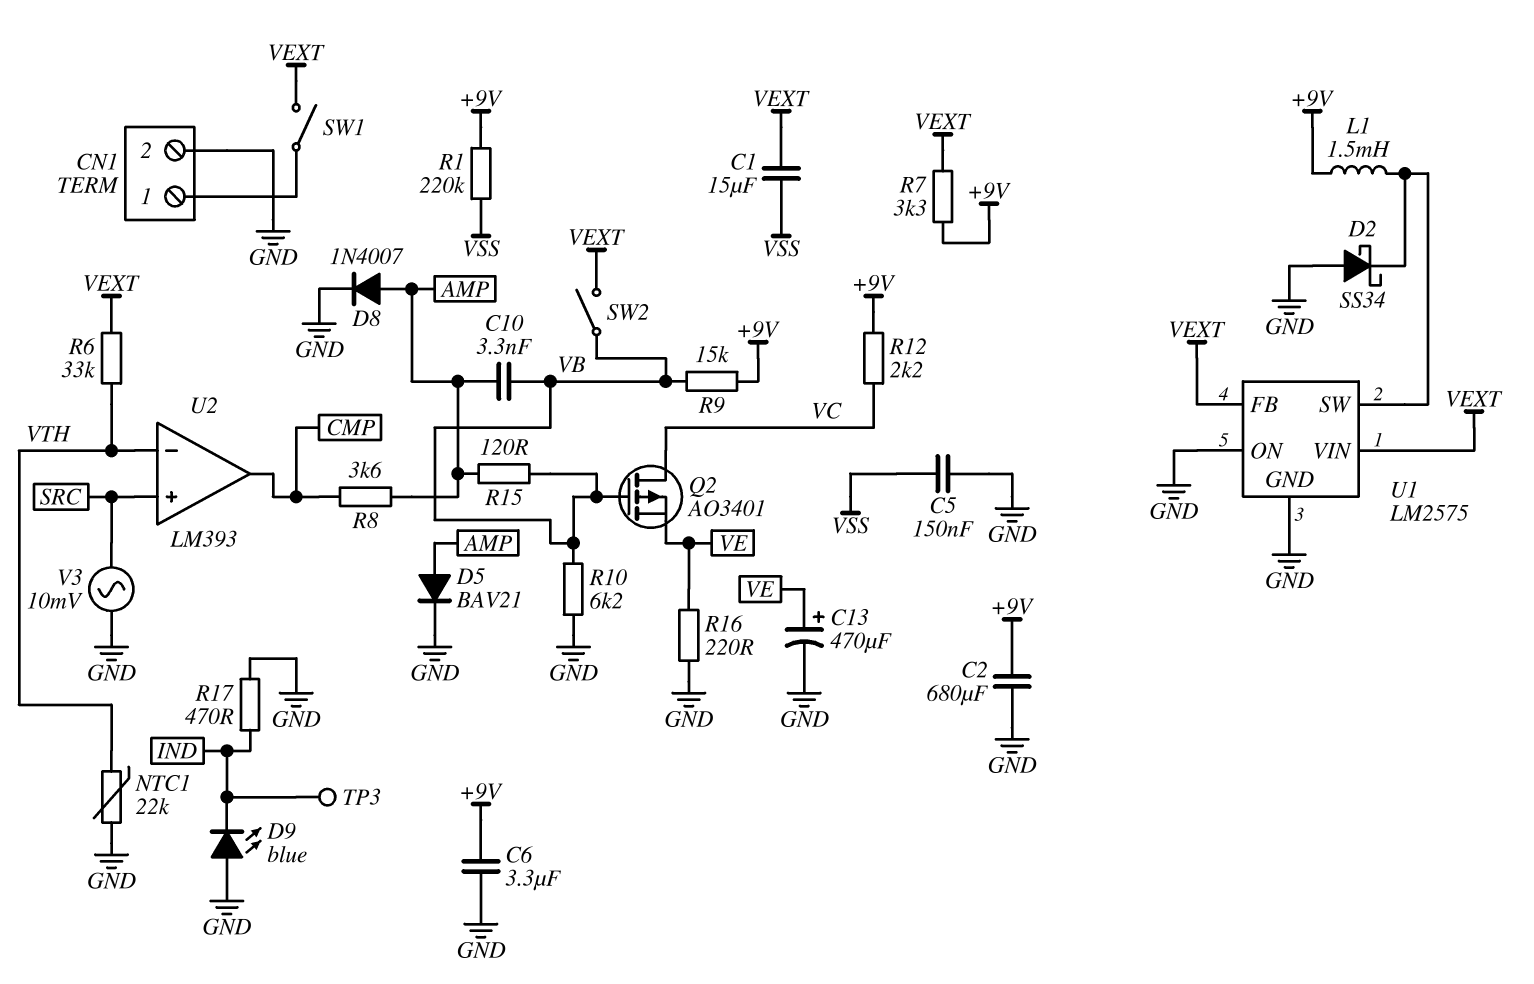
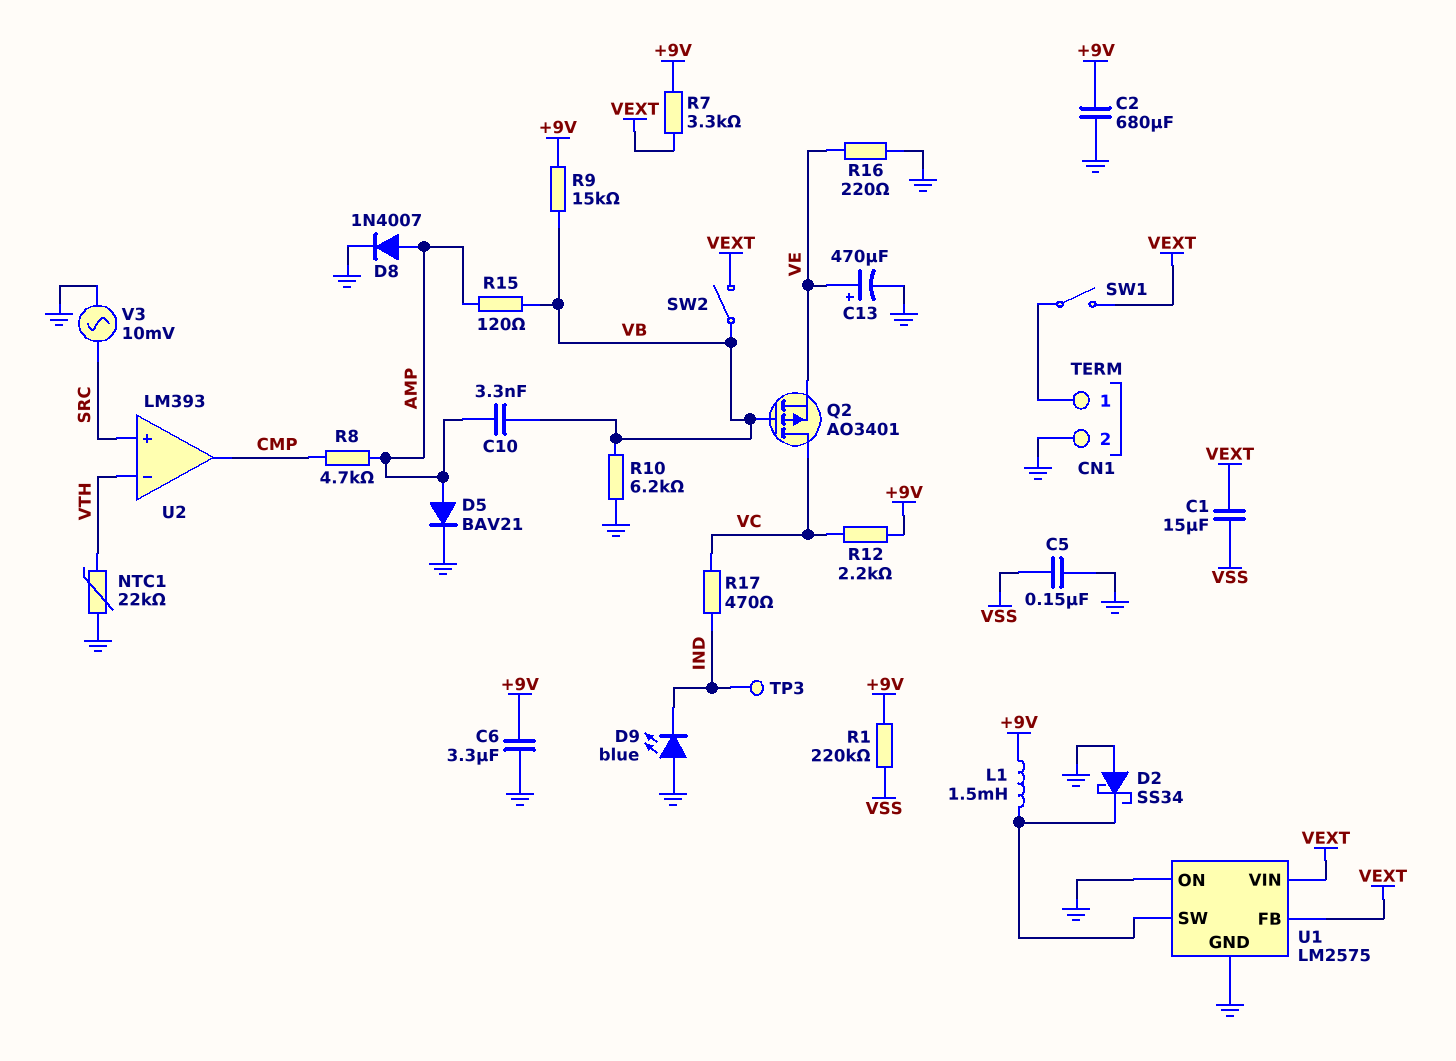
R6: 33k (VEXT, VTH) -> none
R8: 3.6k (AMP, CMP) -> 4.7k (AMP, CMP)
R17: 470 (GND, IND) -> 470 (IND, VC)

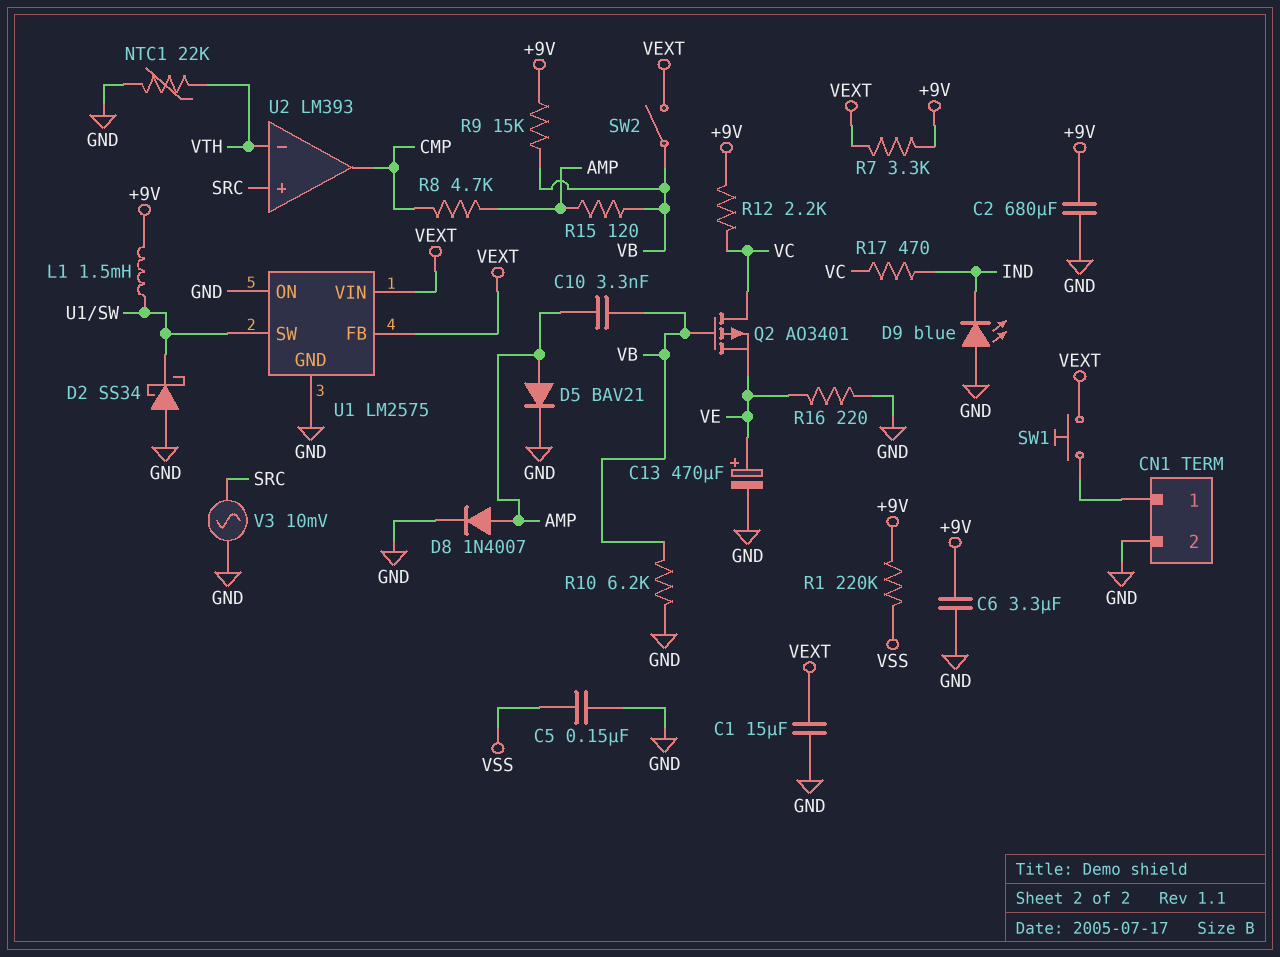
C1: 15uF (VEXT, VSS) -> 15uF (GND, VEXT)
SW1: switch (CN1/1, VEXT) -> button (CN1/1, VEXT)
TP3: test point (IND) -> none

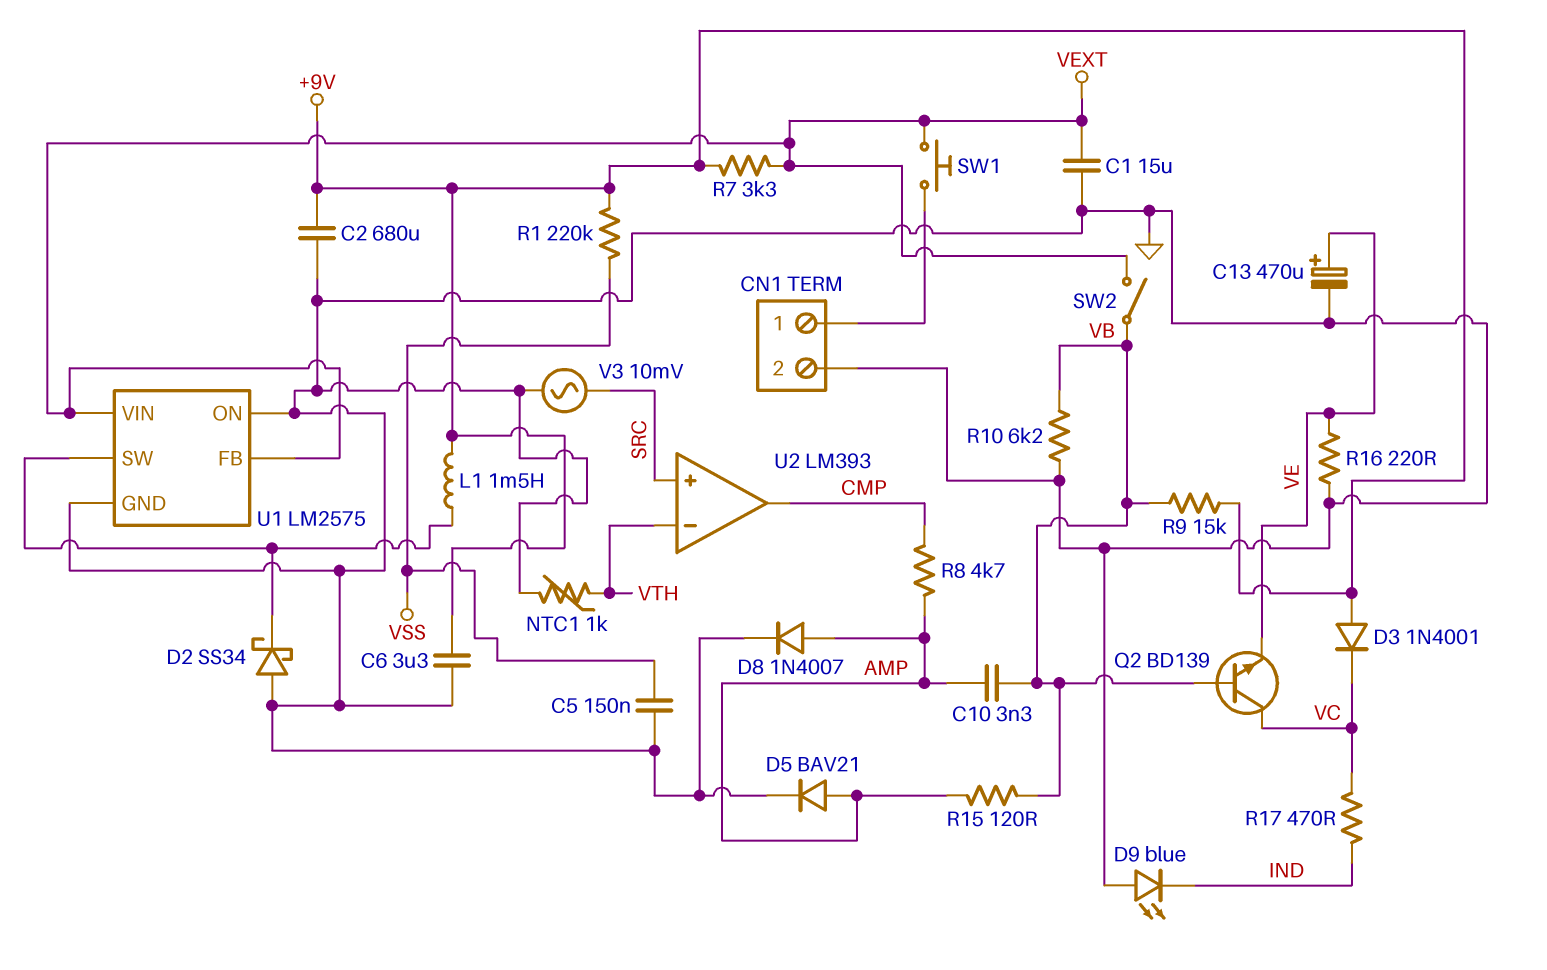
D3: none -> diode 1N4001 (A +9V, K VC)
NTC1: 22k (GND, VTH) -> 1k (GND, VTH)
Q2: PMOS AO3401 (G VB, D VC, S VE) -> NPN BD139 (B VB, C VC, E VE)
R12: 2.2k (+9V, VC) -> none

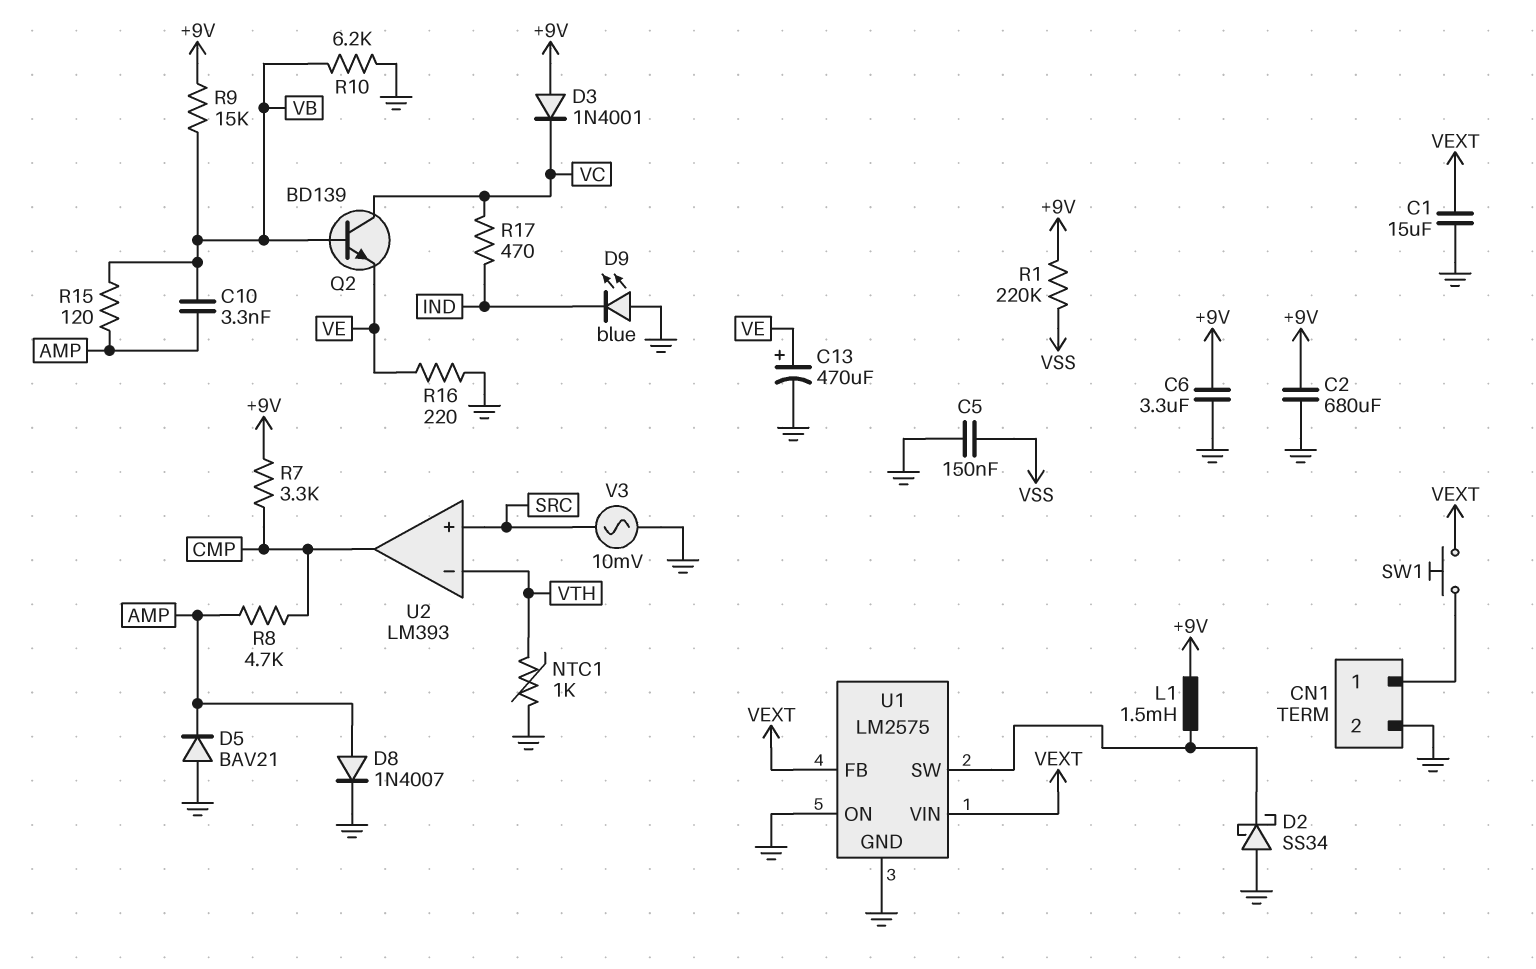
D5: diode BAV21 (A AMP, K GND) -> diode BAV21 (A GND, K AMP)
R7: 3.3k (+9V, VEXT) -> 3.3k (+9V, CMP)
SW2: switch (VB, VEXT) -> none

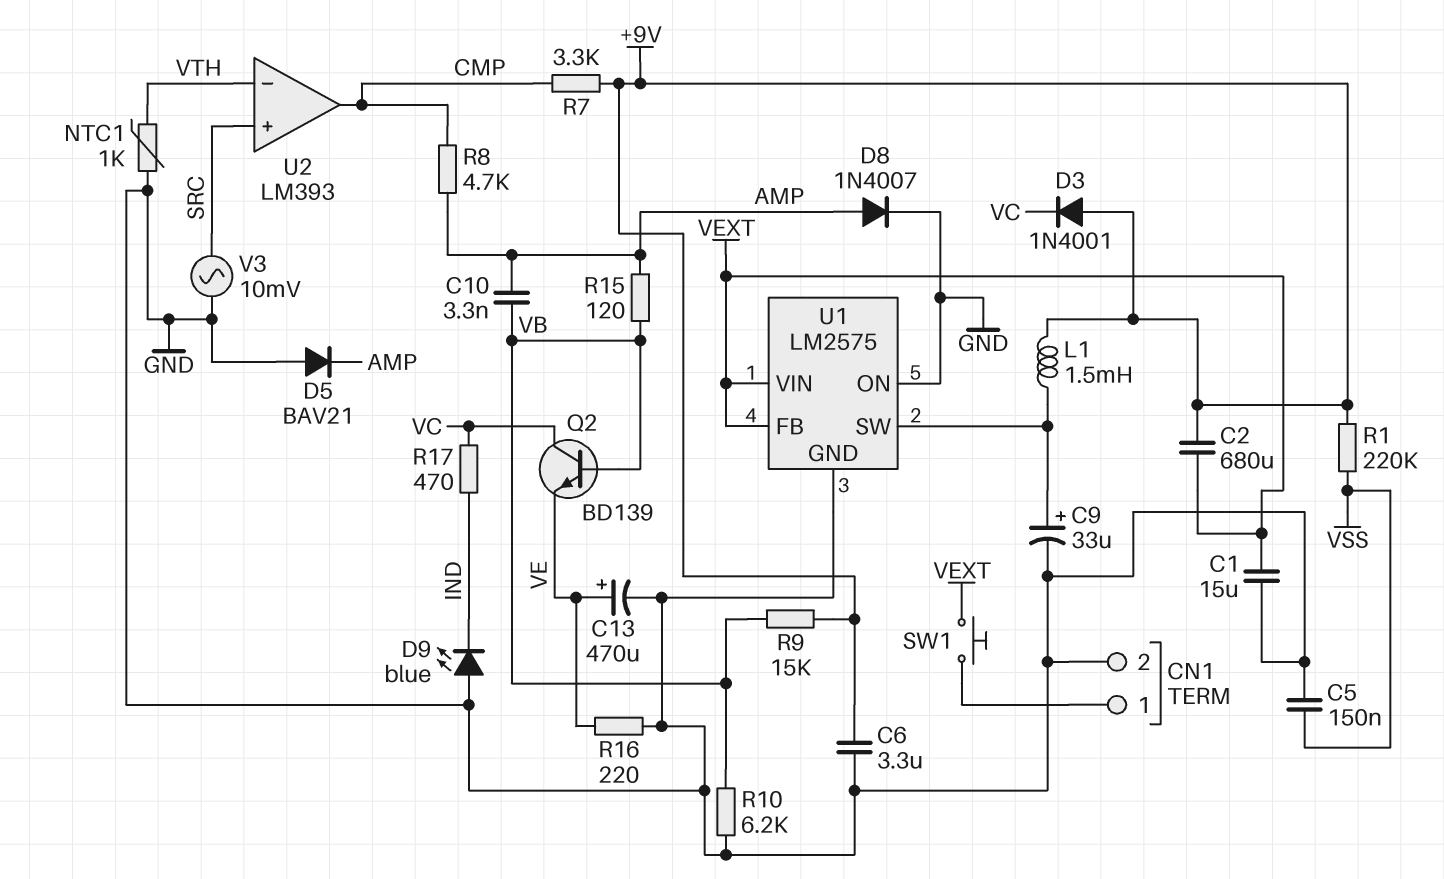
C2: 680uF (+9V, GND) -> 680uF (+9V, VEXT)
C9: none -> 33uF (plus U1/SW, minus GND)
D2: schottky SS34 (A GND, K U1/SW) -> none

